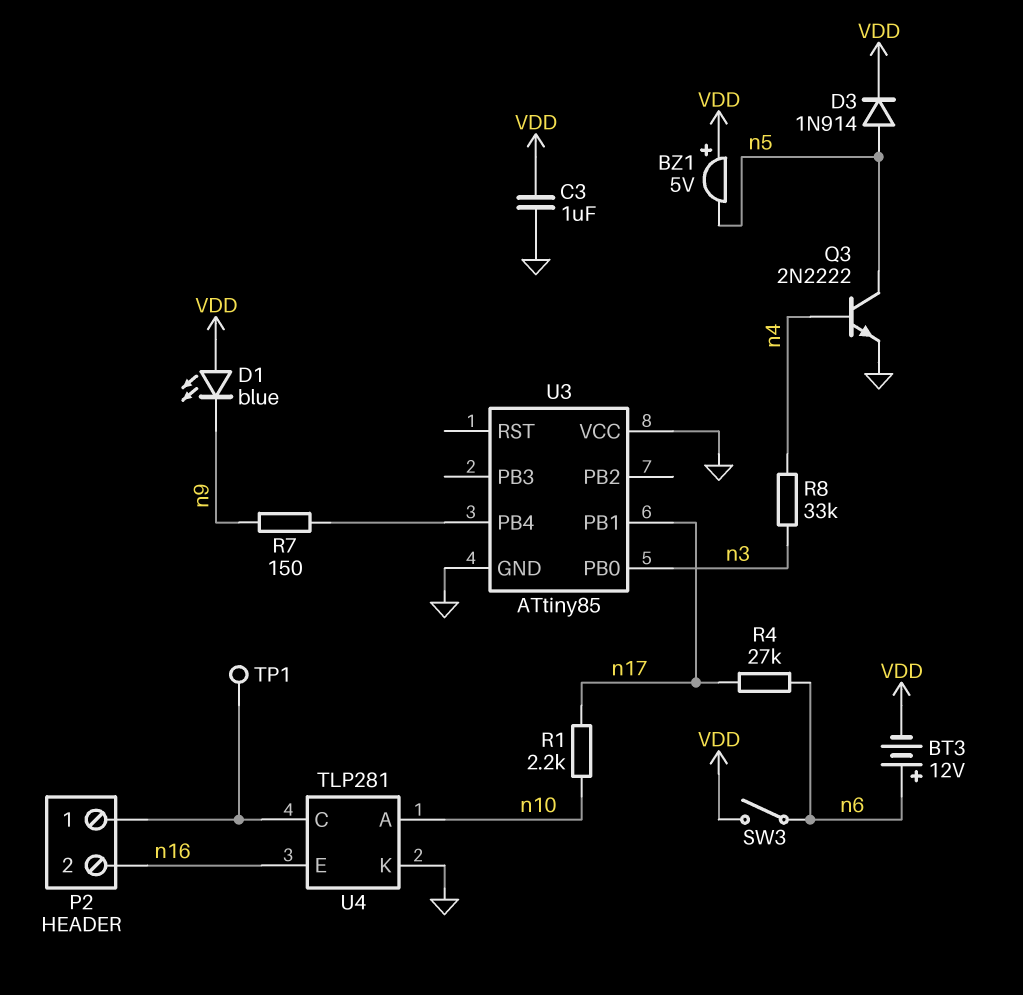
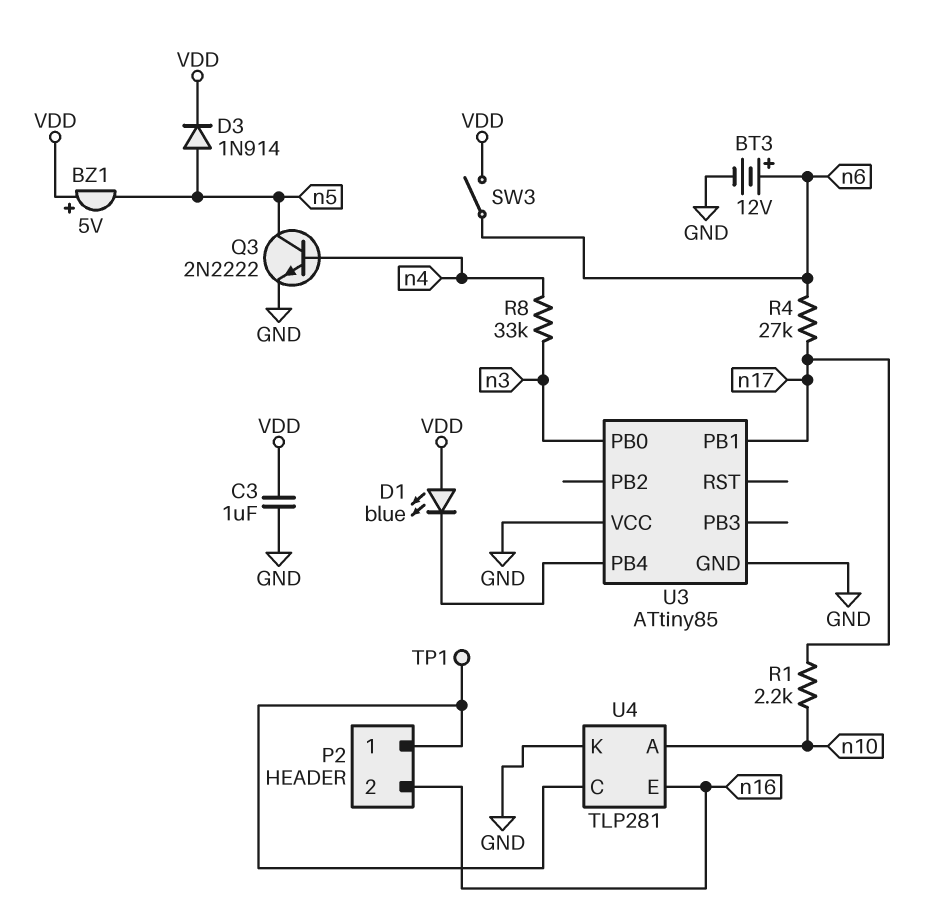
BT3: 12V (plus n6, minus VDD) -> 12V (plus n6, minus GND)
D1: LED blue (A VDD, K n9) -> LED blue (A VDD, K U3/PB4)
R7: 150 (U3/PB4, n9) -> none

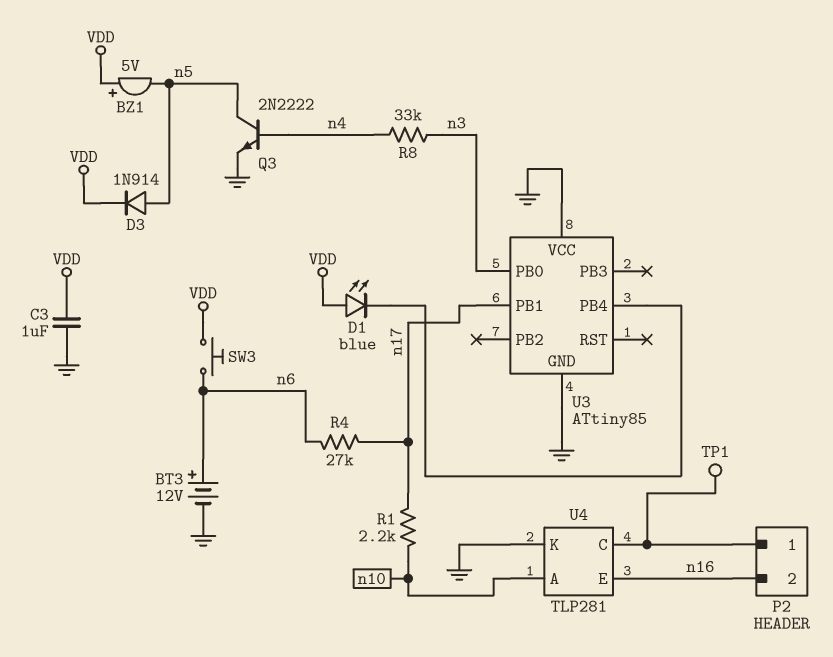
SW3: switch (VDD, n6) -> button (VDD, n6)

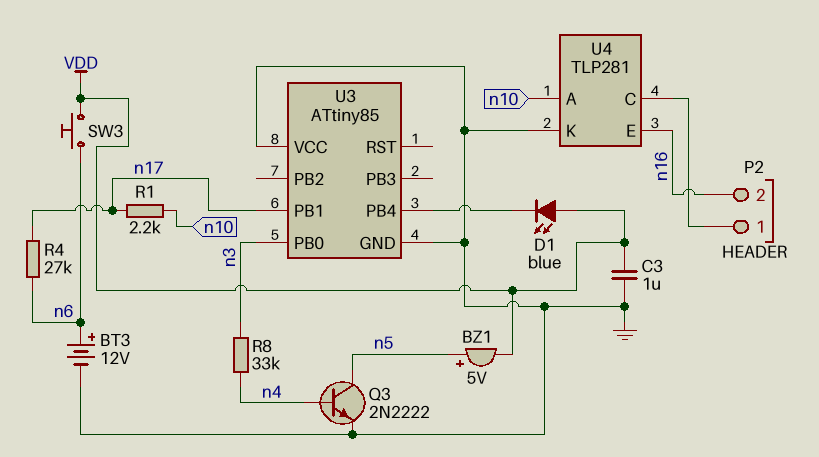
BZ1: buzzer 5V (plus VDD, minus n5) -> buzzer 5V (plus n5, minus VDD)
D3: diode 1N914 (A n5, K VDD) -> none
TP1: test point (P2/1) -> none

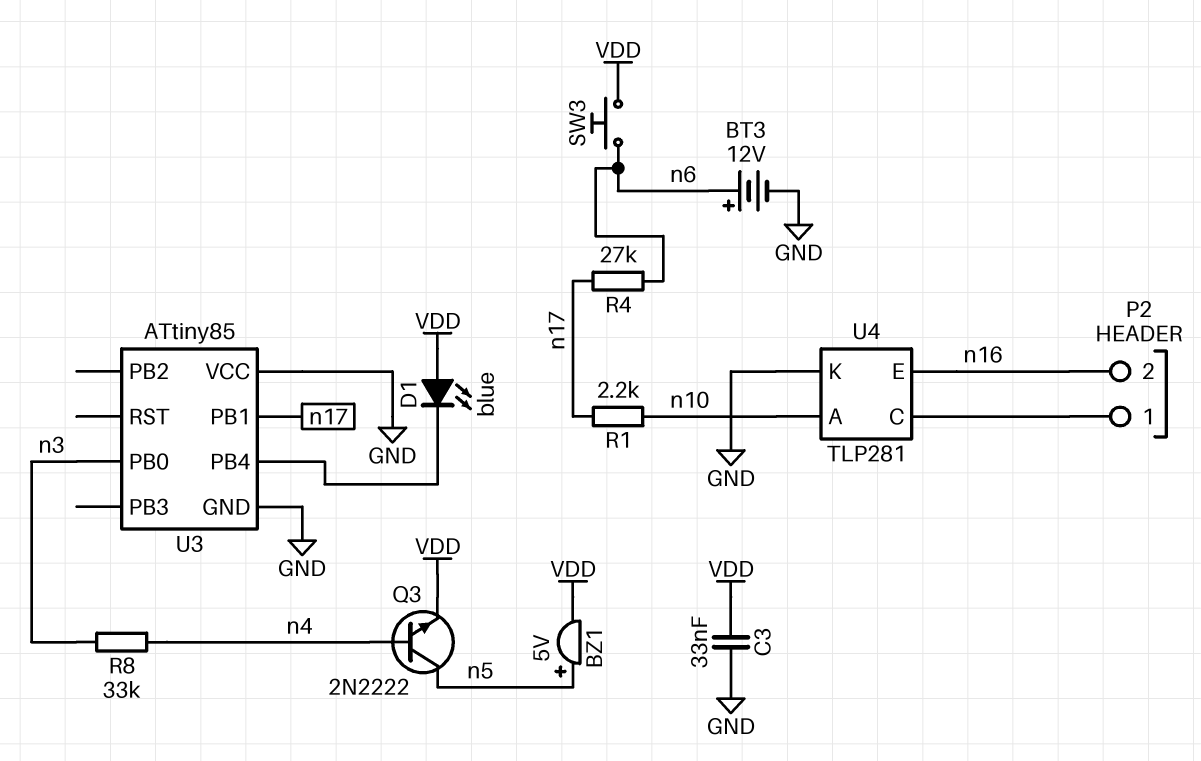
C3: 1uF (GND, VDD) -> 33nF (GND, VDD)
Q3: NPN 2N2222 (B n4, C n5, E GND) -> NPN 2N2222 (B n4, C n5, E VDD)

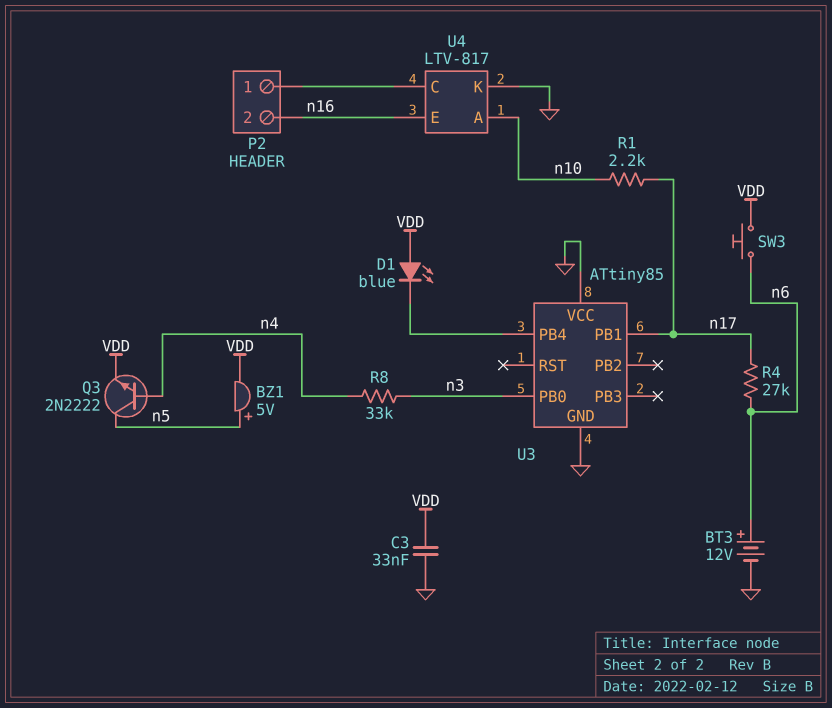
U4: TLP281 -> LTV-817

